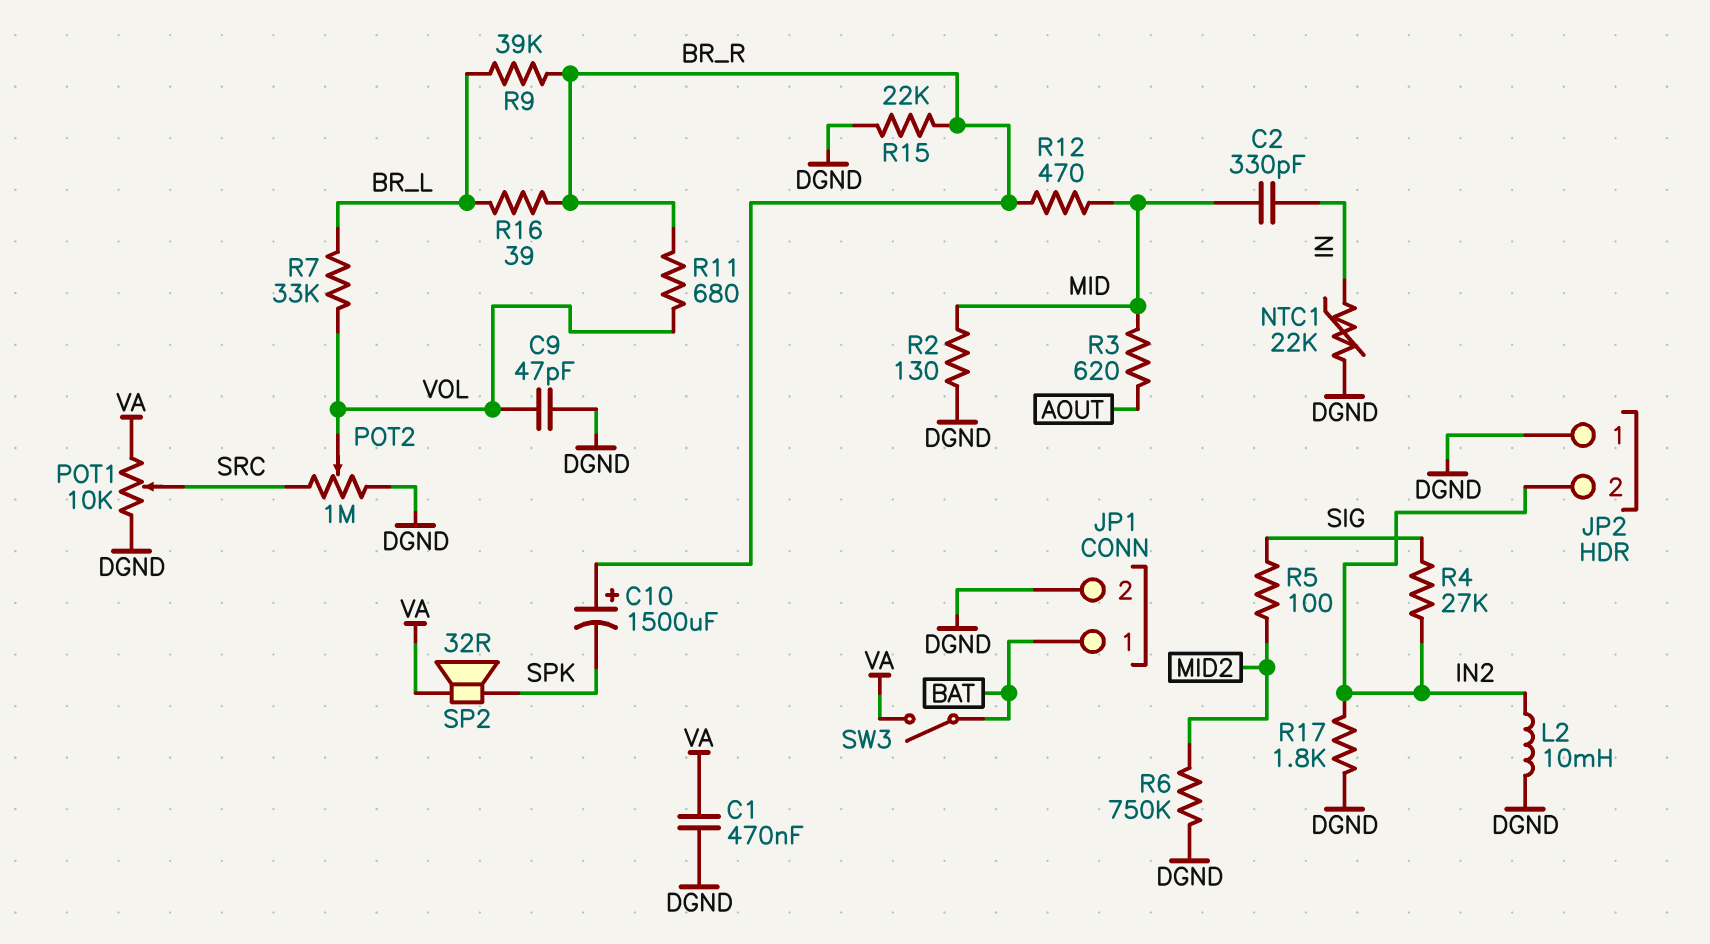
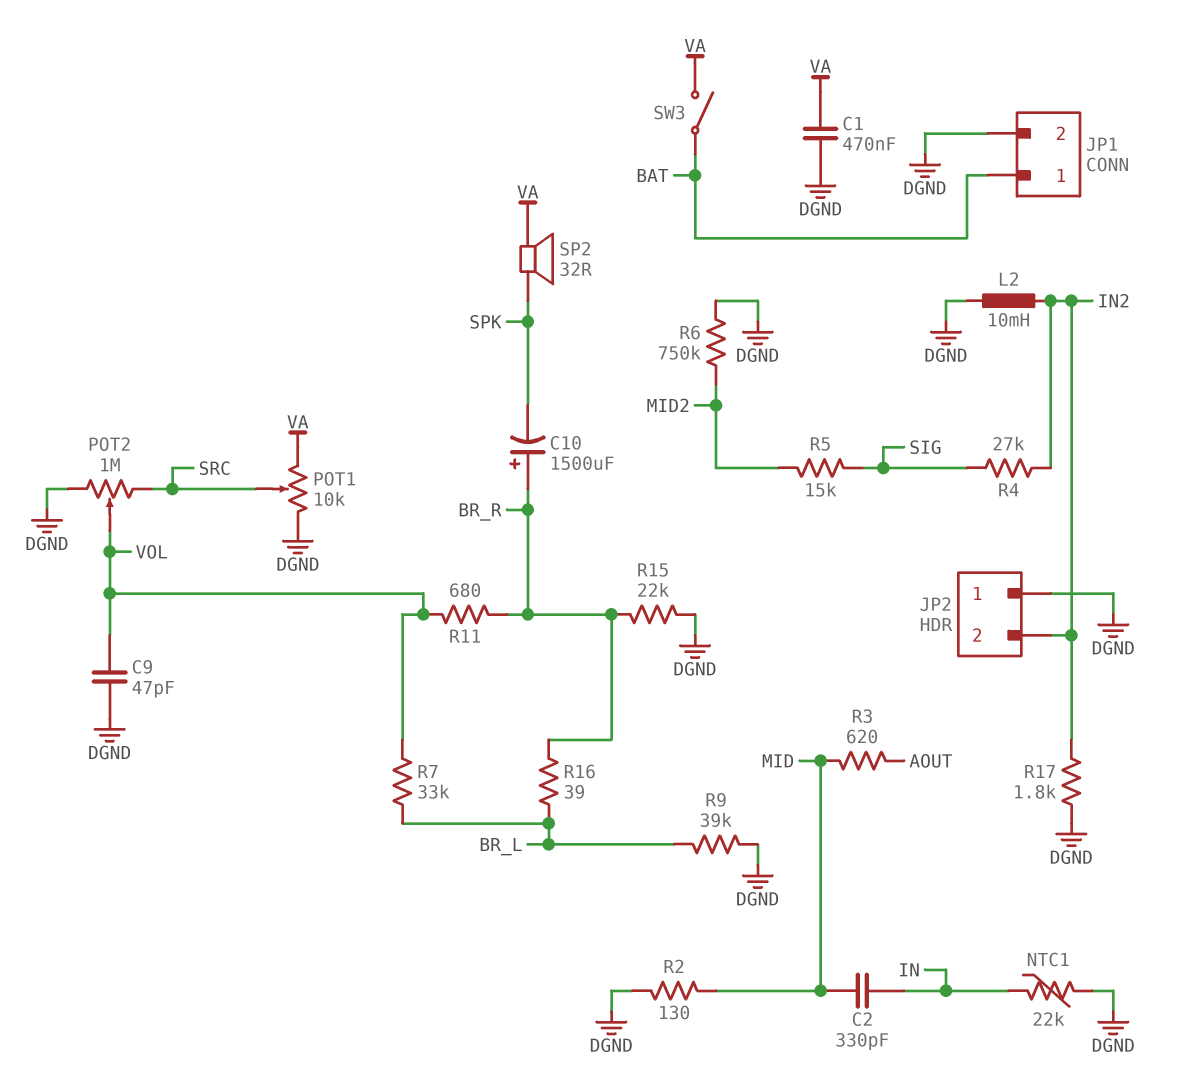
R5: 100 (MID2, SIG) -> 15k (MID2, SIG)
R9: 39k (BR_L, BR_R) -> 39k (BR_L, DGND)
R12: 470 (BR_R, MID) -> none

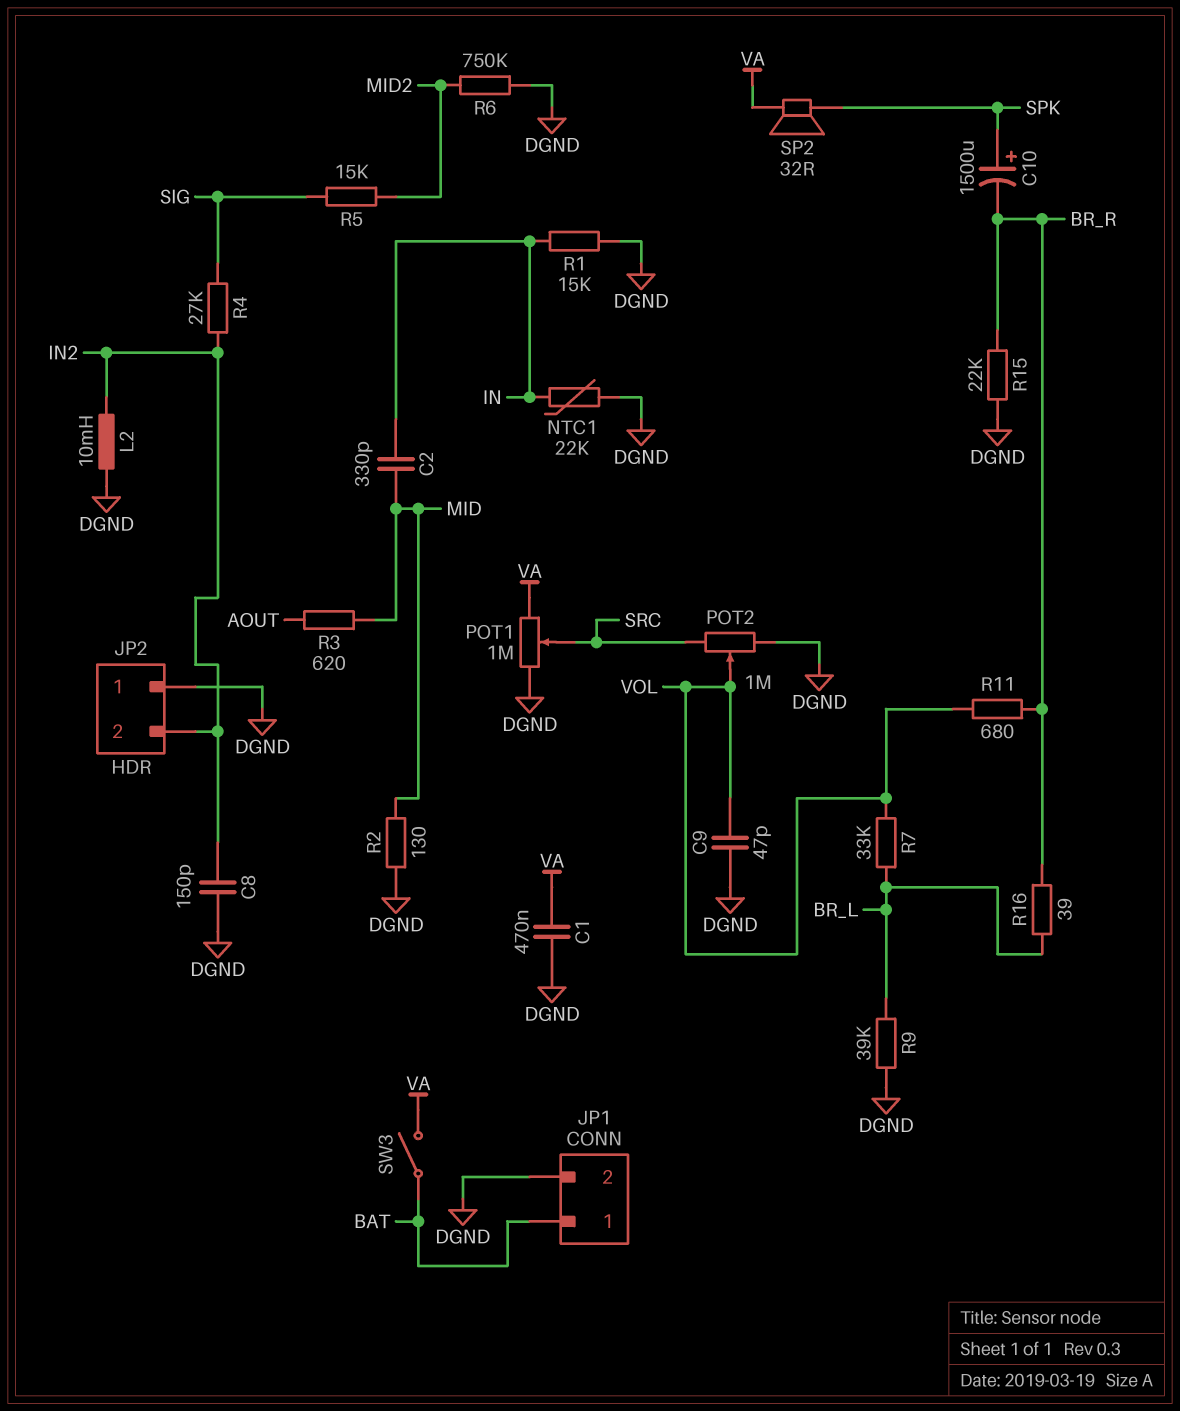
C8: none -> 150pF (DGND, IN2)
C10: 1500uF (plus BR_R, minus SPK) -> 1500uF (plus SPK, minus BR_R)
POT1: 10k (DGND, VA, wiper SRC) -> 1M (DGND, VA, wiper SRC)
R1: none -> 15k (DGND, IN)
R17: 1.8k (DGND, IN2) -> none

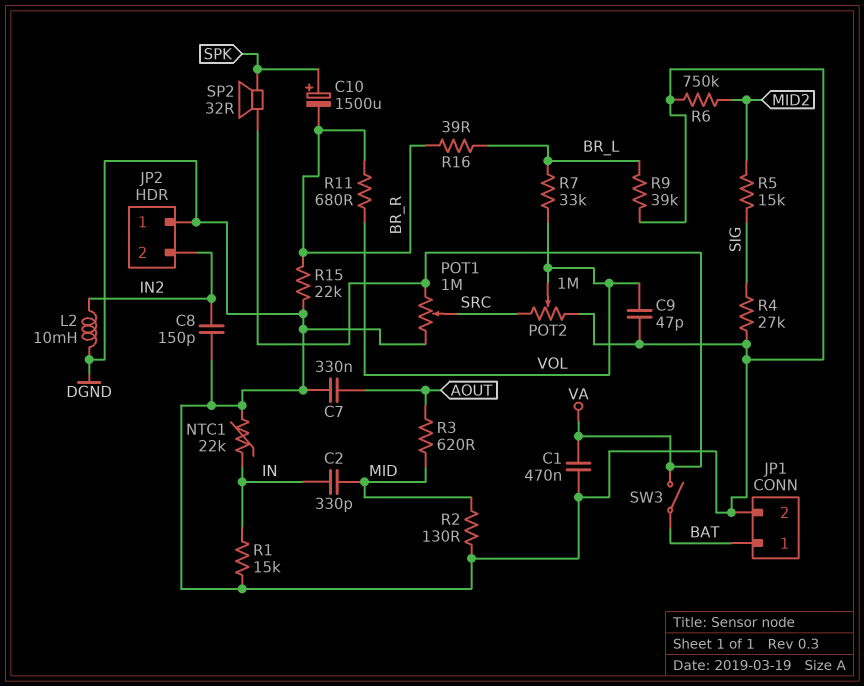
C7: none -> 330nF (AOUT, DGND)
R4: 27k (IN2, SIG) -> 27k (DGND, SIG)

